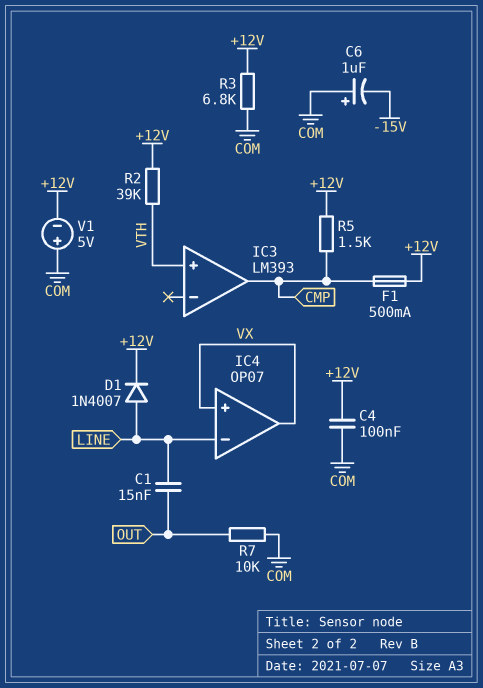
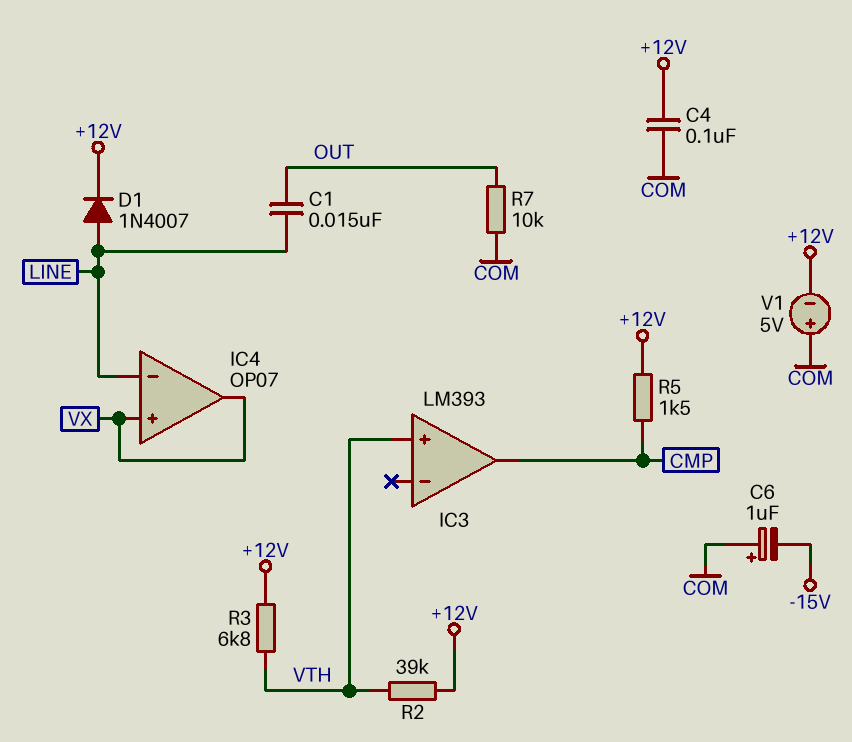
F1: 500mA (+12V, CMP) -> none
R3: 6.8k (+12V, COM) -> 6.8k (+12V, VTH)

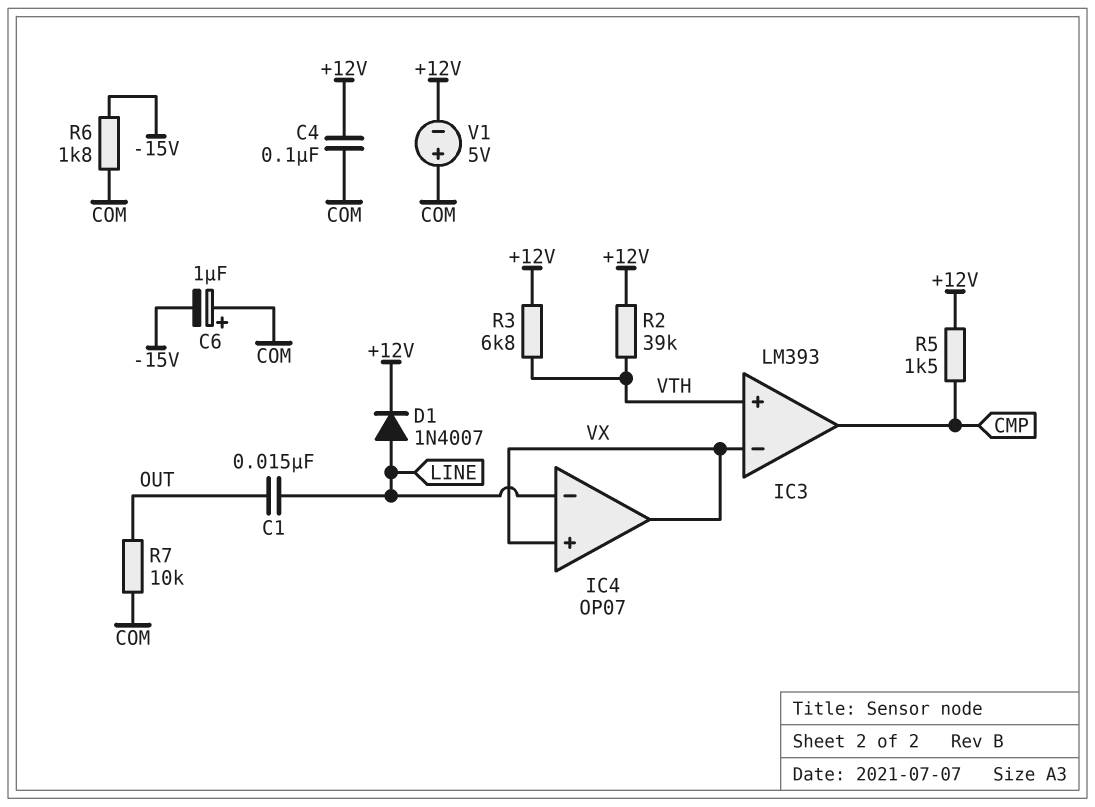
IC3 pin in-: none -> VX
R6: none -> 1.8k (-15V, COM)

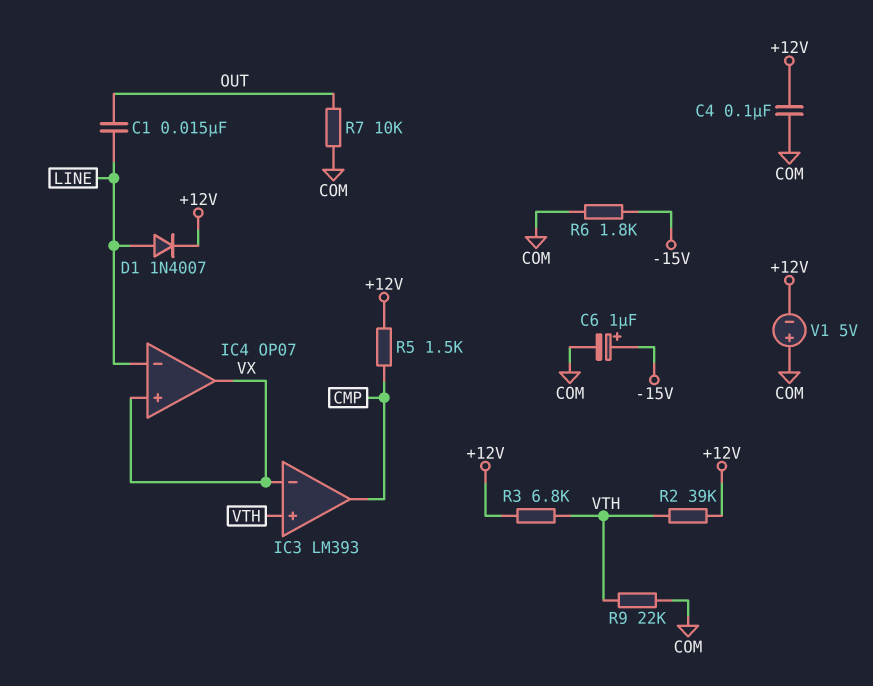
C6: 1uF (plus COM, minus -15V) -> 1uF (plus -15V, minus COM)
R9: none -> 22k (COM, VTH)

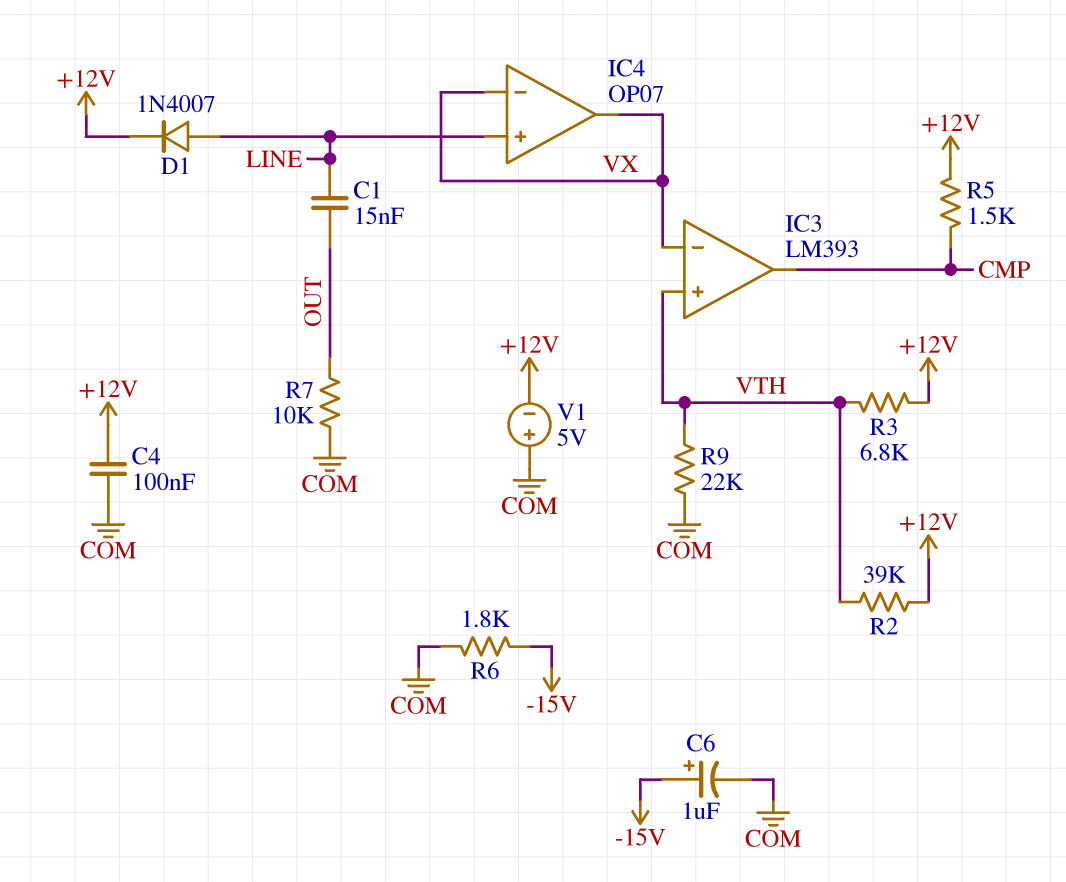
IC4 pin in+: VX -> LINE
IC4 pin in-: LINE -> VX

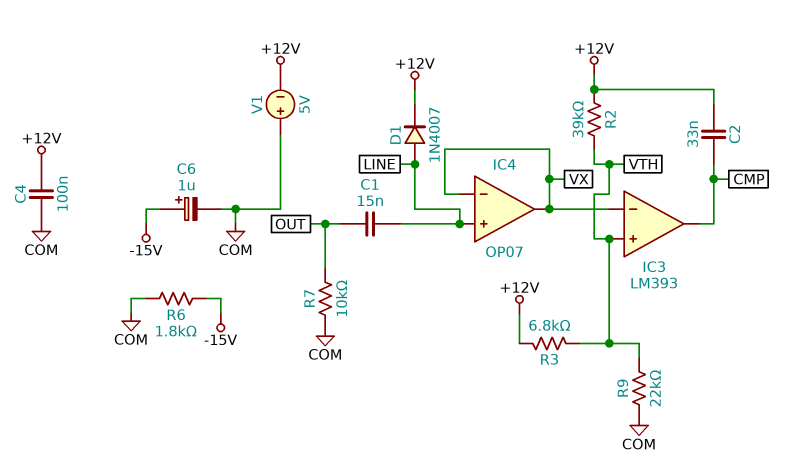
C2: none -> 33nF (+12V, CMP)
R5: 1.5k (+12V, CMP) -> none

